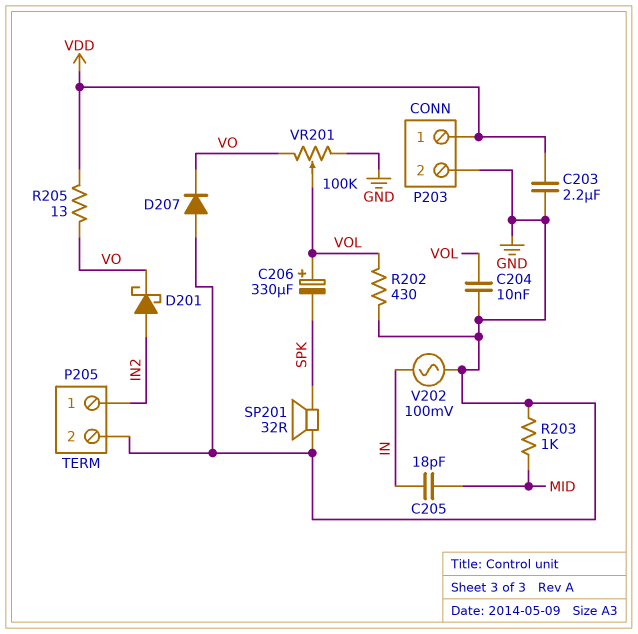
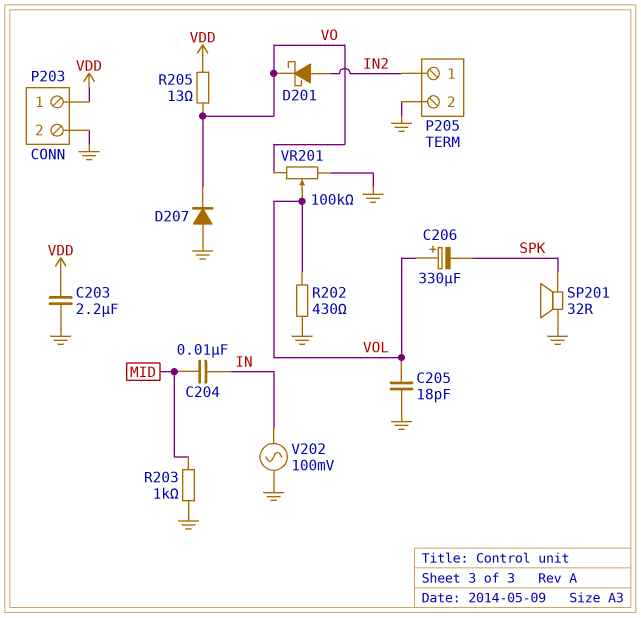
C204: 10nF (GND, VOL) -> 10nF (IN, MID)
C205: 18pF (IN, MID) -> 18pF (GND, VOL)

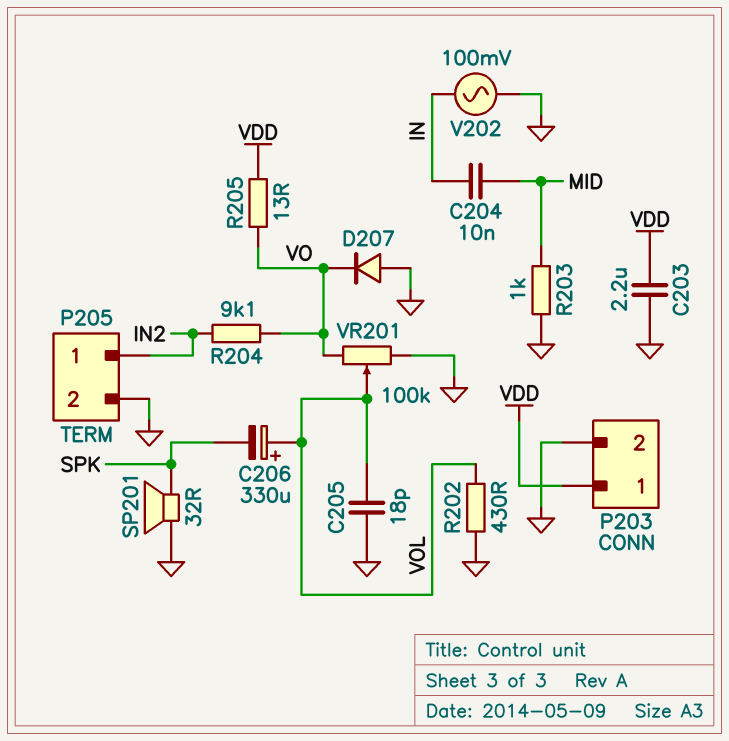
D201: schottky (A IN2, K VO) -> none
R204: none -> 9.1k (IN2, VO)

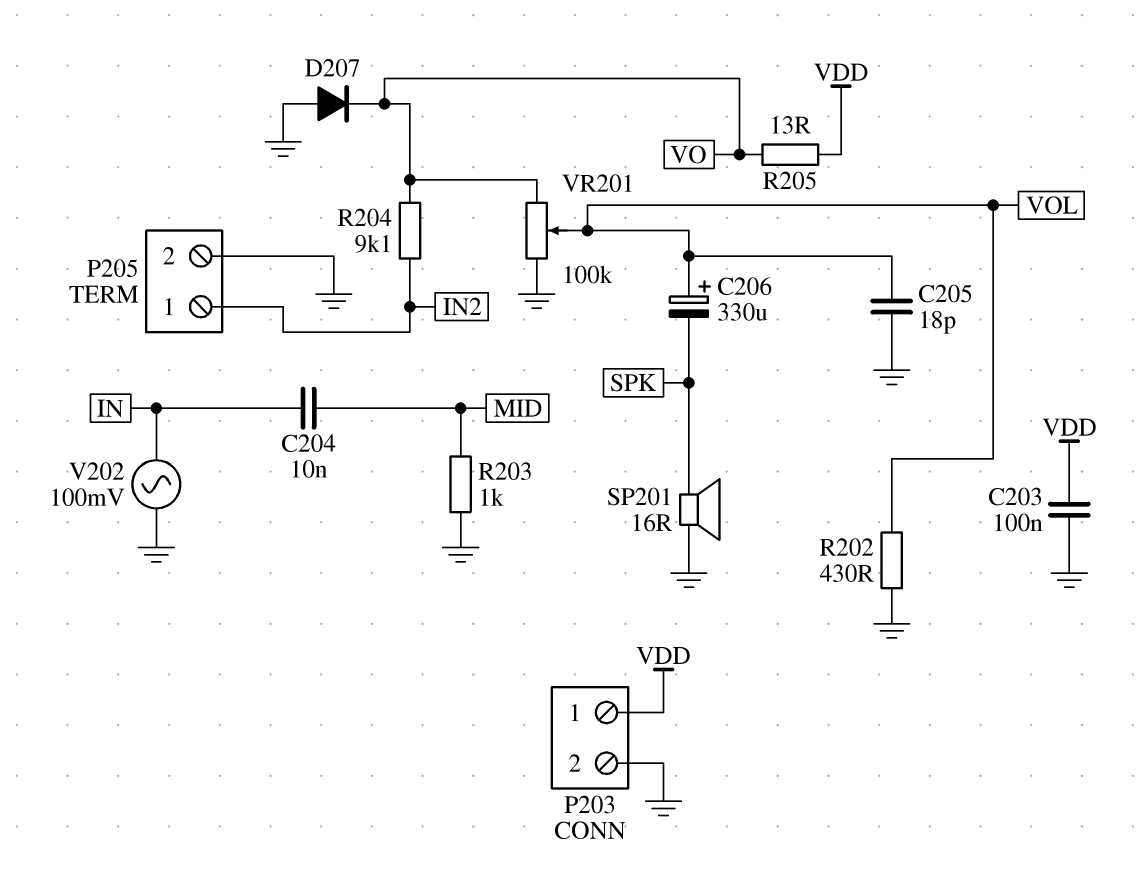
C203: 2.2uF (GND, VDD) -> 100nF (GND, VDD)
SP201: speaker 32R (GND, SPK) -> speaker 16R (GND, SPK)

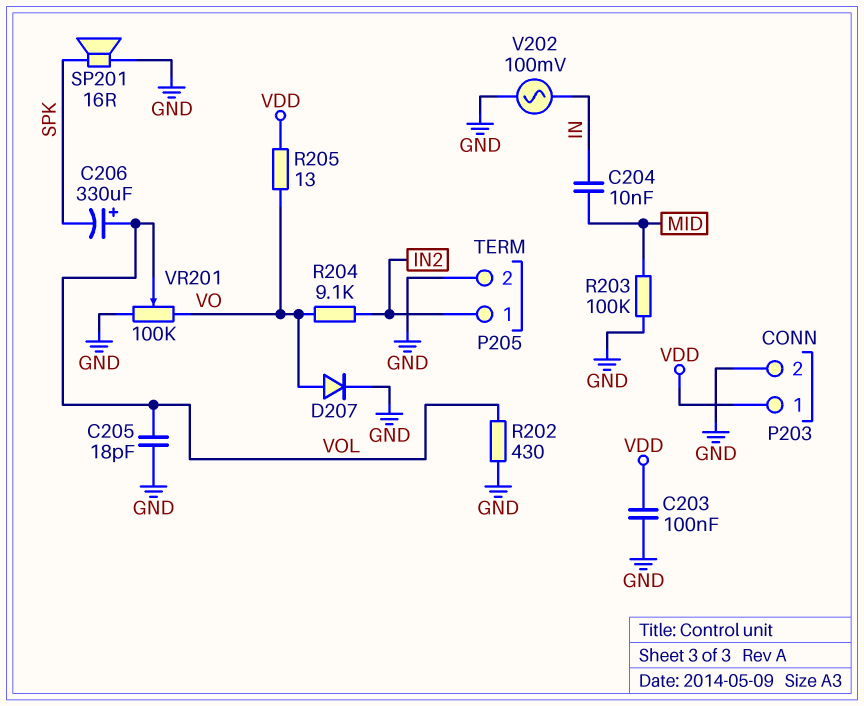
D207: diode (A GND, K VO) -> diode (A VO, K GND)
R203: 1k (GND, MID) -> 100k (GND, MID)

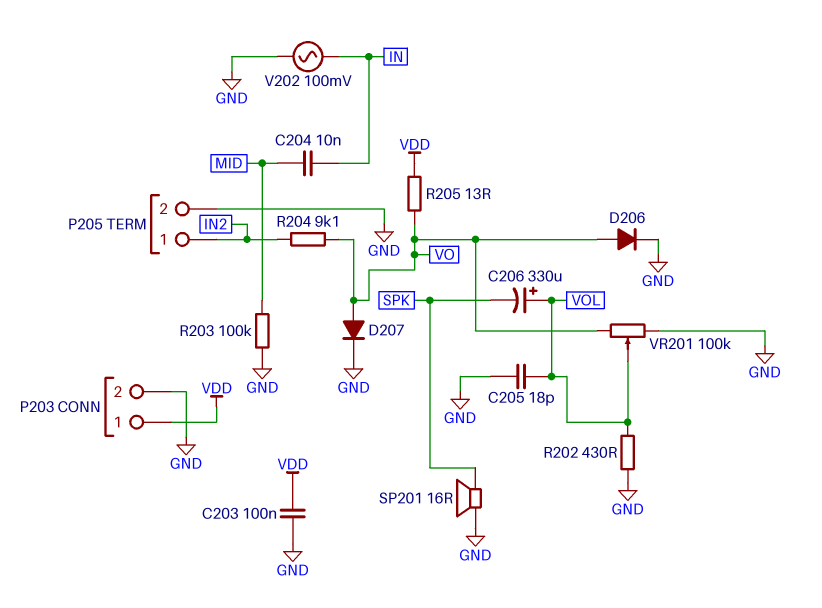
D206: none -> diode (A VO, K GND)

